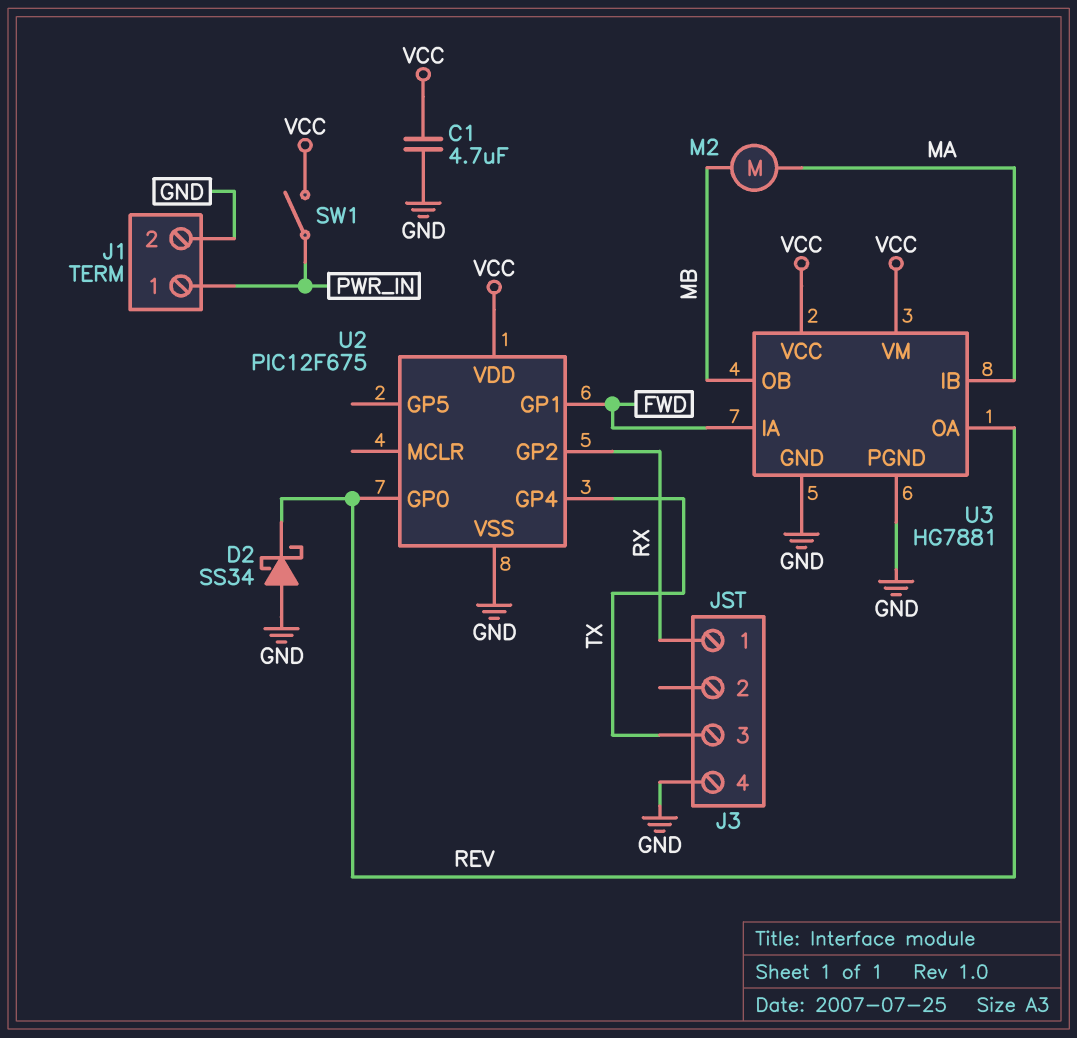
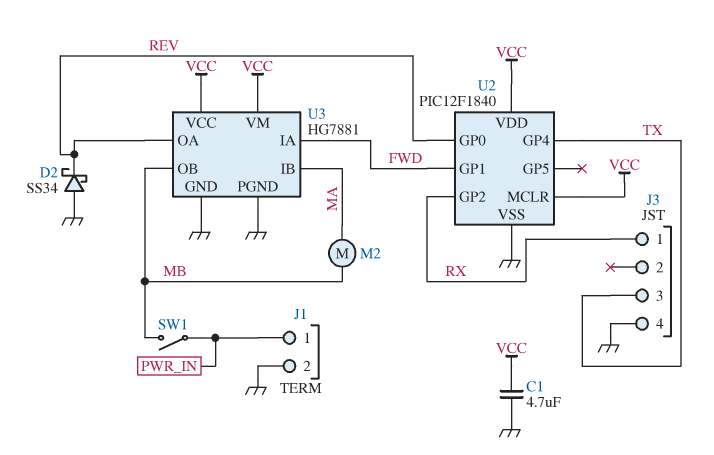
SW1: switch (PWR_IN, VCC) -> switch (MB, PWR_IN)
U2: PIC12F675 -> PIC12F1840
U2 pin MCLR: none -> VCC

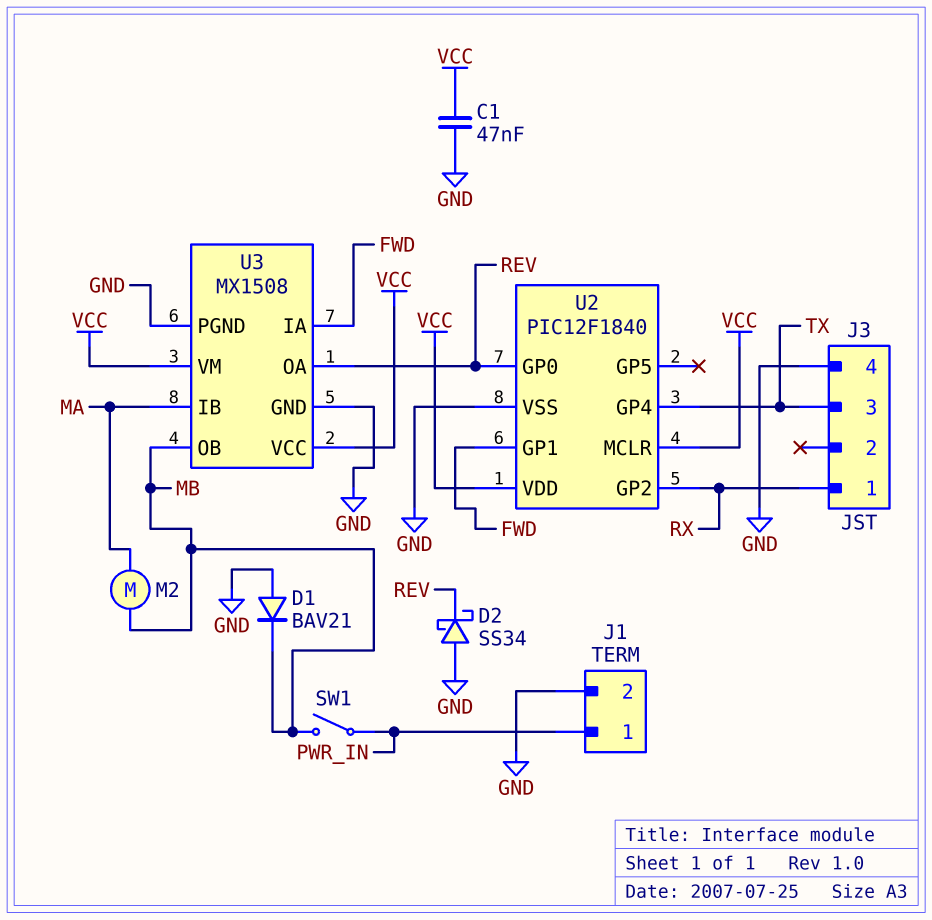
C1: 4.7uF (GND, VCC) -> 47nF (GND, VCC)
D1: none -> diode BAV21 (A GND, K MB)
U3: HG7881 -> MX1508

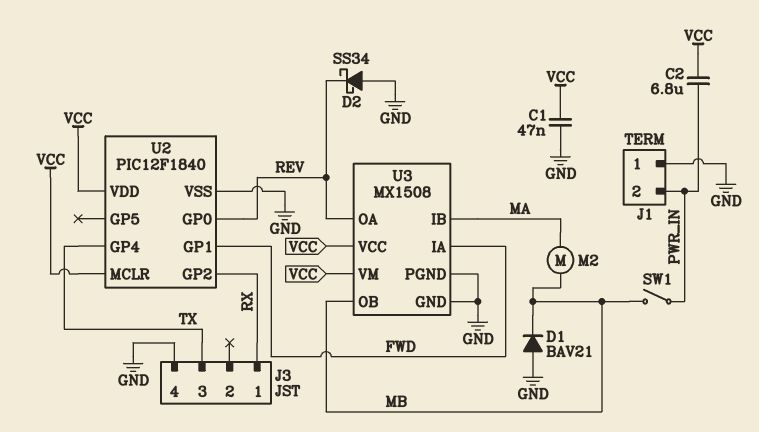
C2: none -> 6.8uF (PWR_IN, VCC)
J1 pin 1: PWR_IN -> GND
J1 pin 2: GND -> PWR_IN

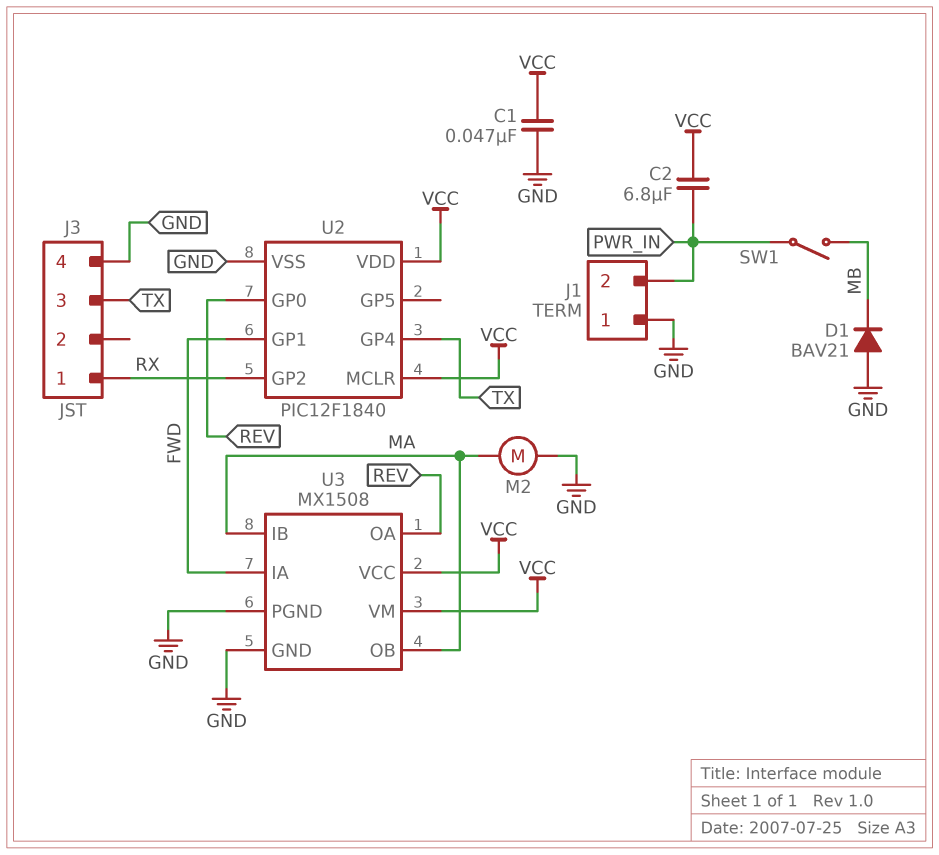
D2: schottky SS34 (A GND, K REV) -> none
M2: motor (MA, MB) -> motor (GND, MA)
U3 pin OB: MB -> MA

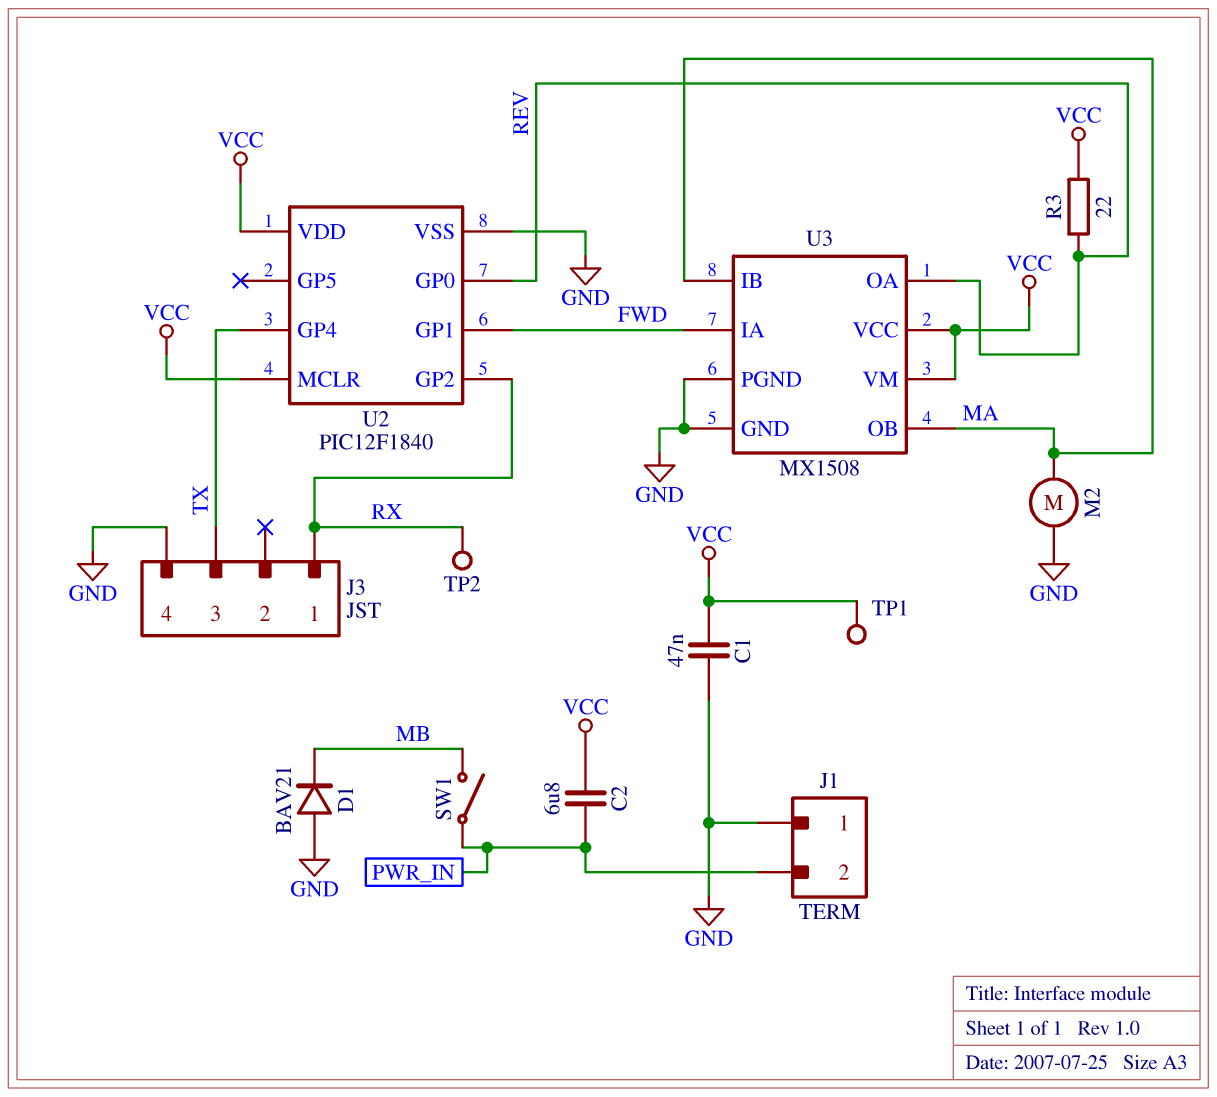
R3: none -> 22 (REV, VCC)
TP1: none -> test point (VCC)
TP2: none -> test point (RX)

